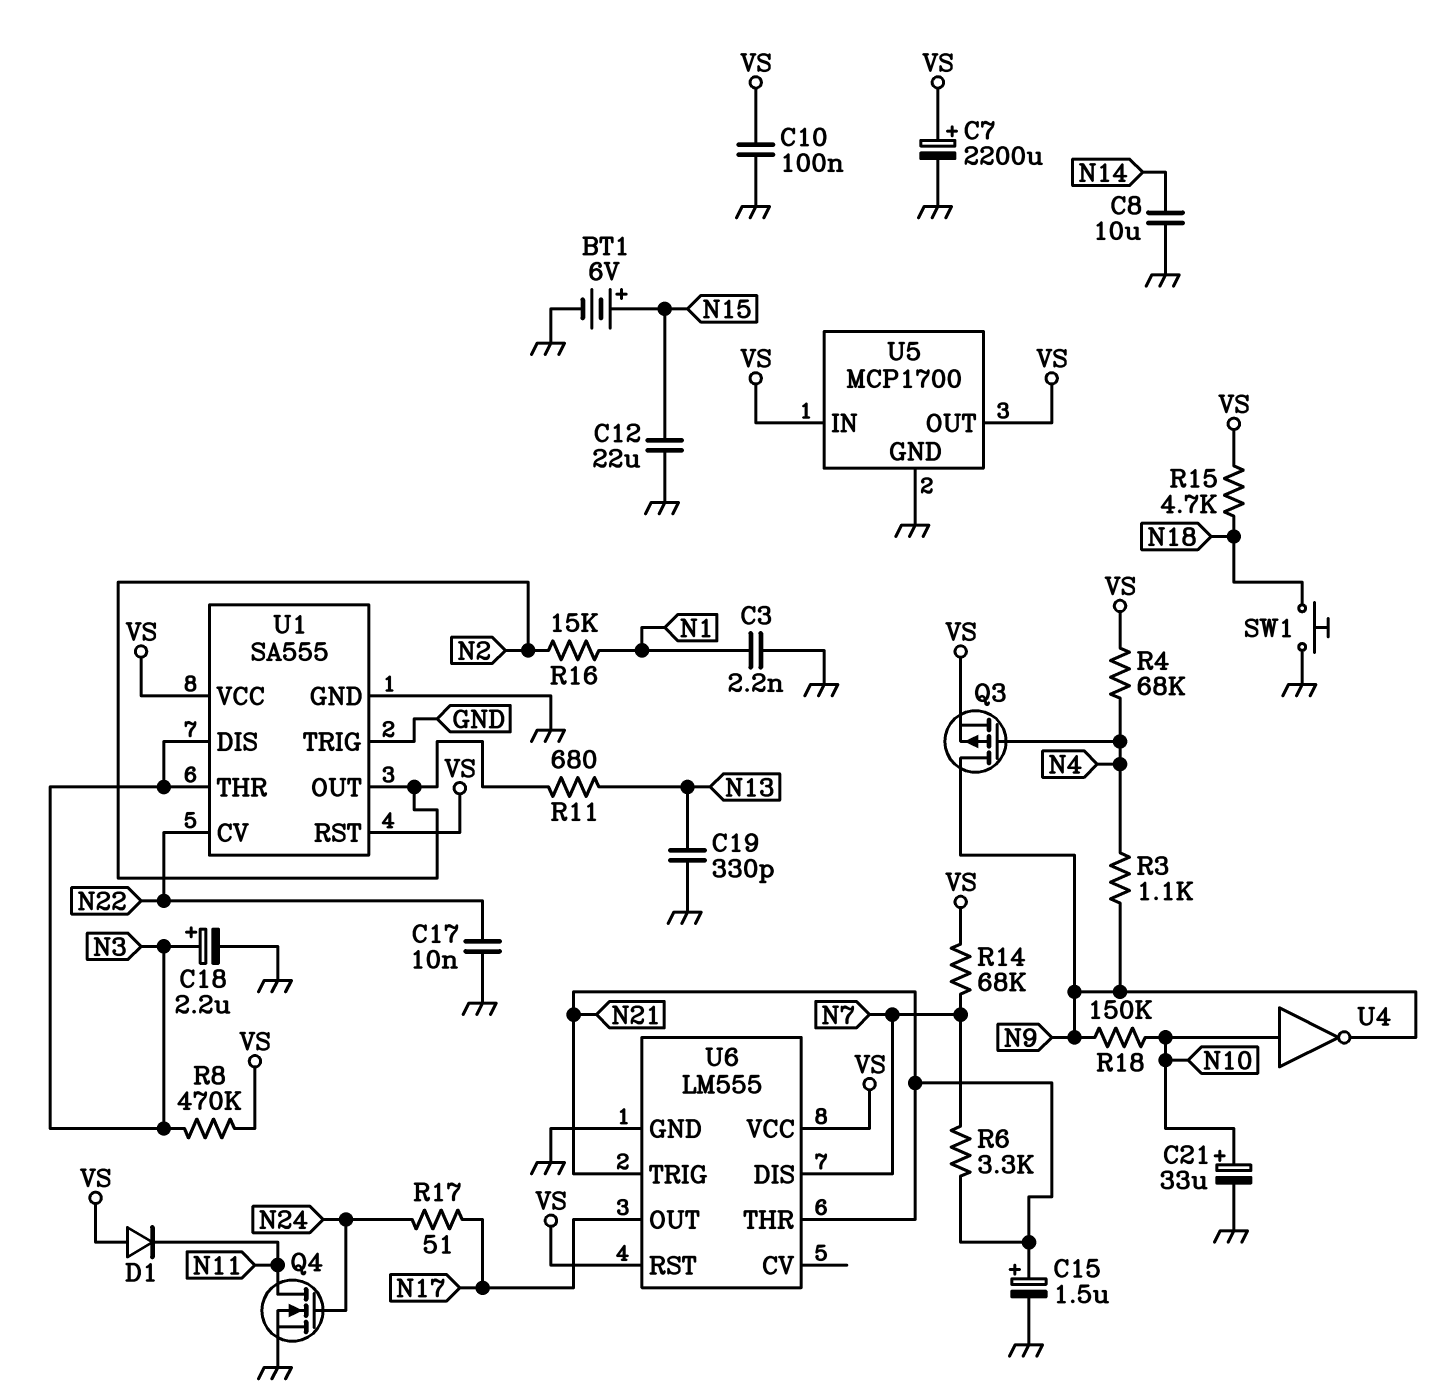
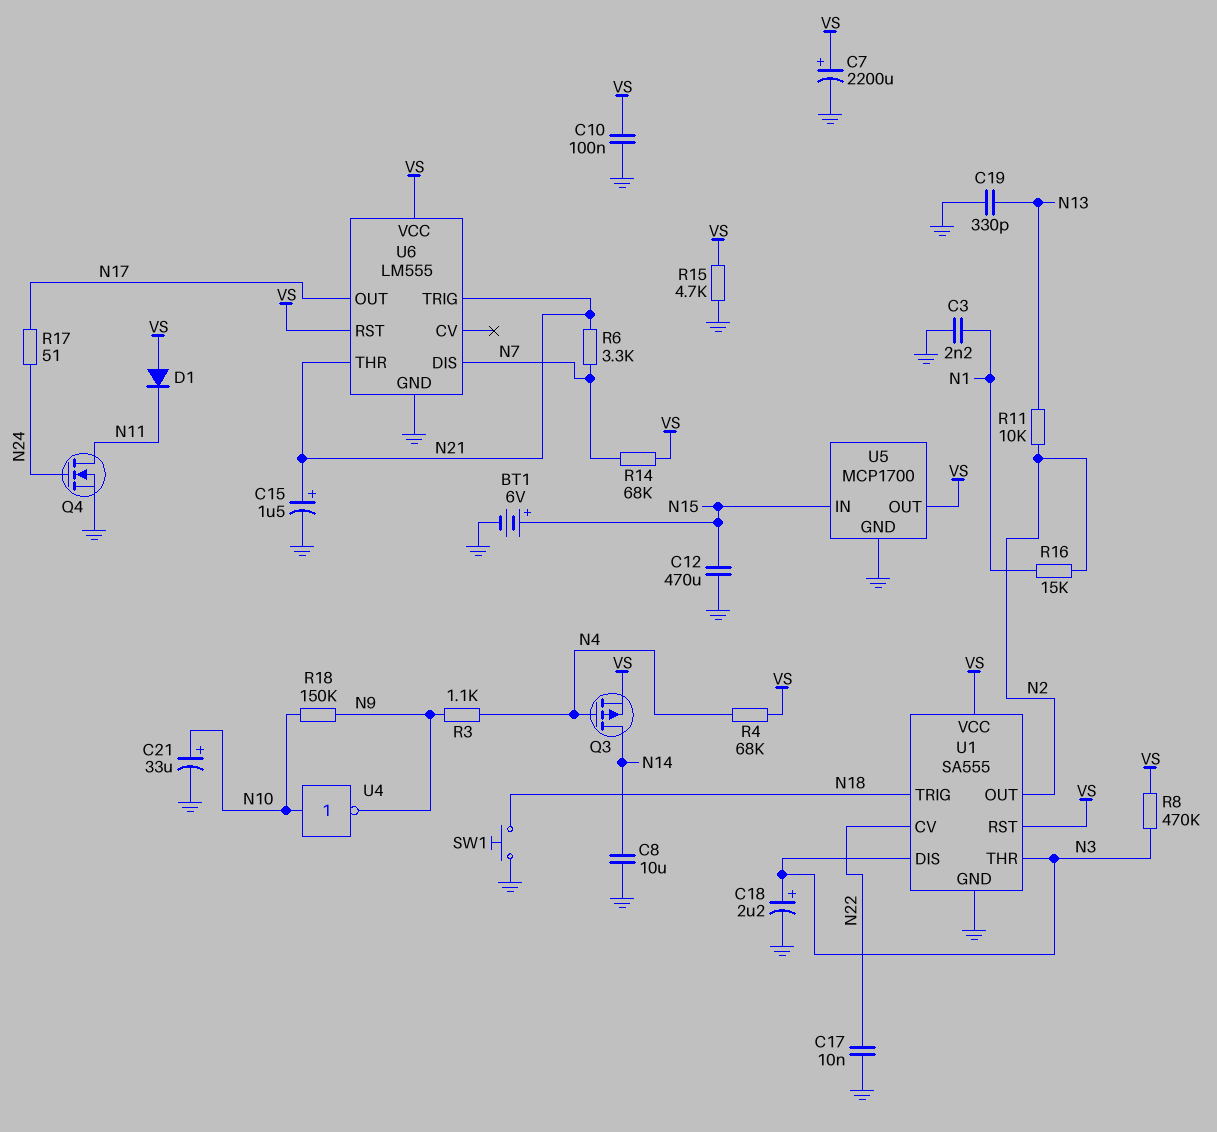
C12: 22uF (GND, N15) -> 470uF (GND, N15)
Q3: PMOS (G N4, D N9, S VS) -> PMOS (G N4, D N14, S VS)
R11: 680 (N2, N13) -> 10k (N2, N13)
R15: 4.7k (N18, VS) -> 4.7k (GND, VS)
U1 pin TRIG: GND -> N18
U5 pin IN: VS -> N15

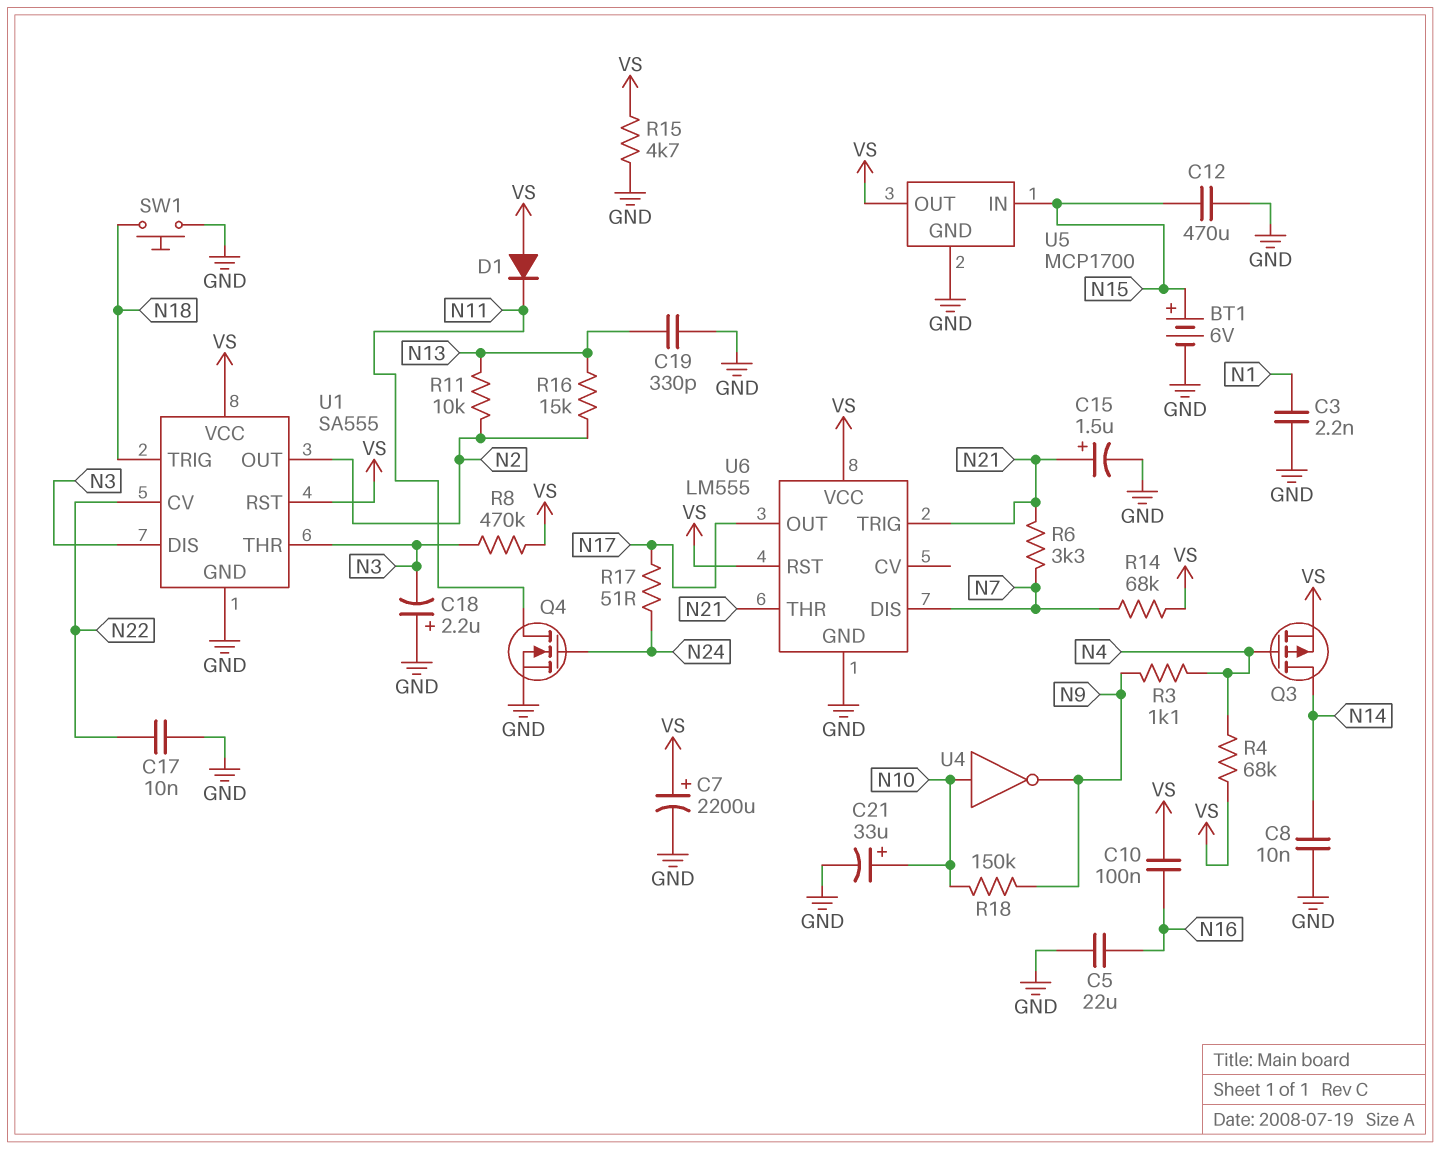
C5: none -> 22uF (GND, N16)
C8: 10uF (GND, N14) -> 10nF (GND, N14)
C10: 100nF (GND, VS) -> 100nF (N16, VS)
C18: 2.2uF (plus N3, minus GND) -> 2.2uF (plus GND, minus N3)
R16: 15k (N1, N2) -> 15k (N2, N13)

